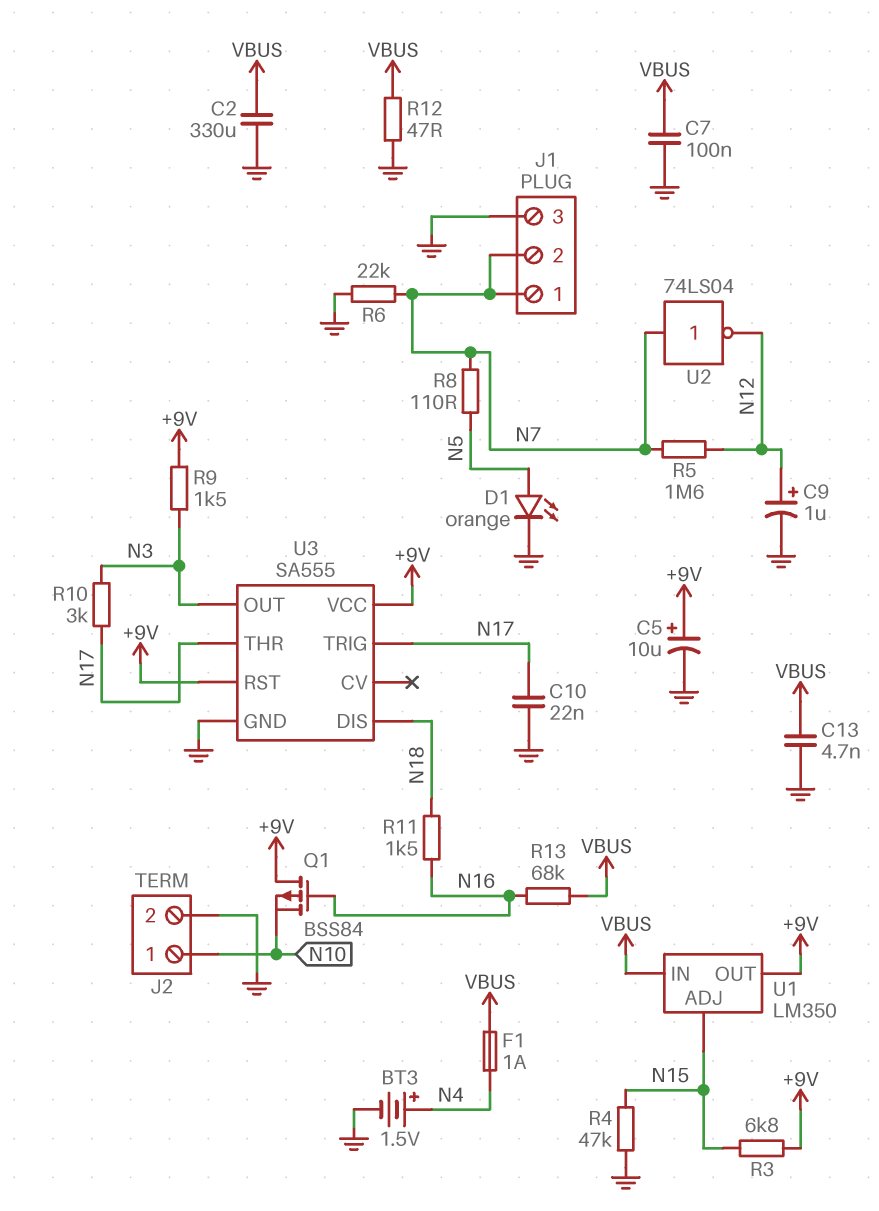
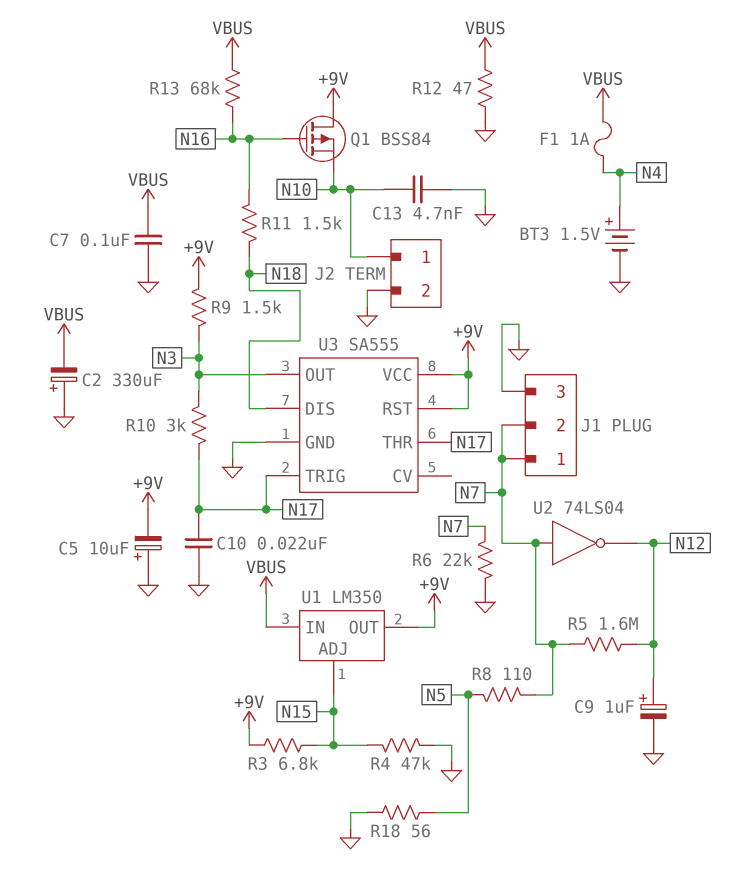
C2: 330uF (GND, VBUS) -> 330uF (plus GND, minus VBUS)
C5: 10uF (plus +9V, minus GND) -> 10uF (plus GND, minus +9V)
C13: 4.7nF (GND, VBUS) -> 4.7nF (GND, N10)
D1: LED orange (A N5, K GND) -> none
R18: none -> 56 (GND, N5)

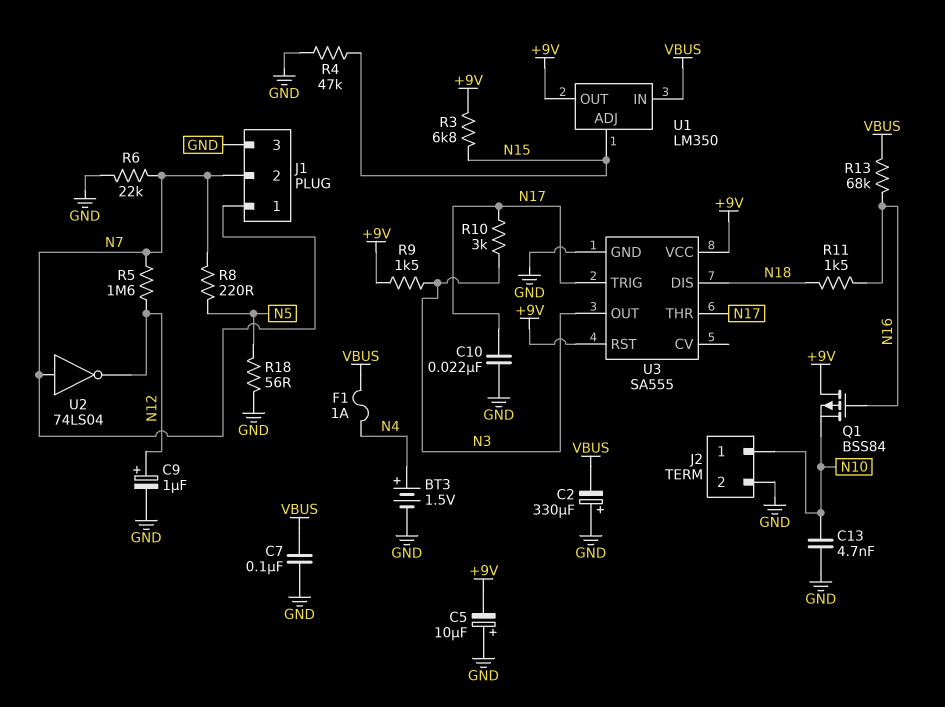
R8: 110 (N5, N7) -> 220 (N5, N7)
R12: 47 (GND, VBUS) -> none

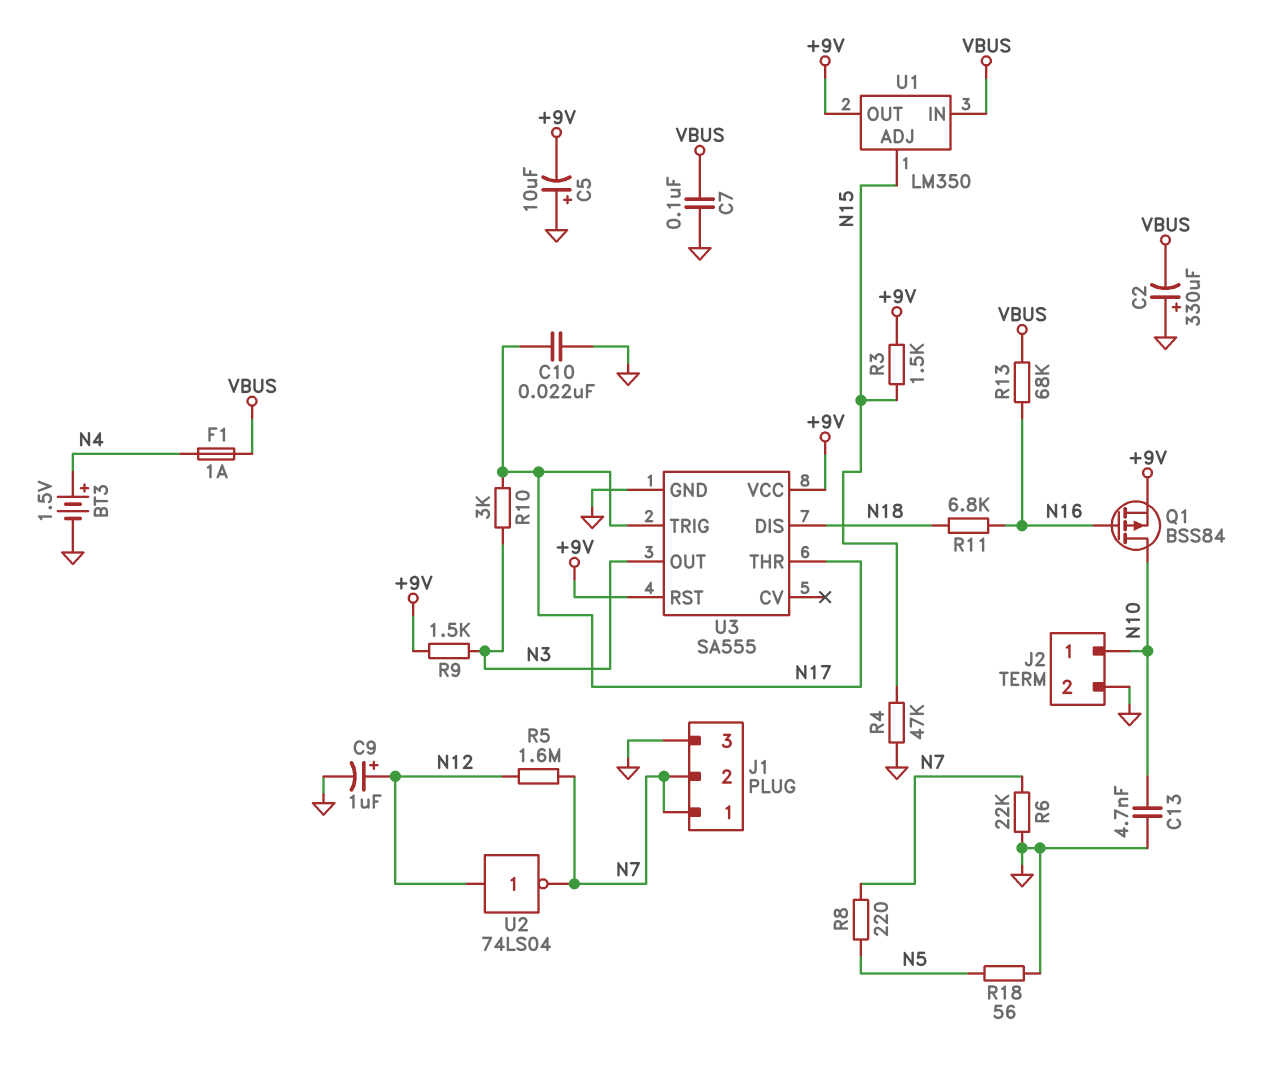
Q1: PMOS BSS84 (G N16, D +9V, S N10) -> PMOS BSS84 (G N16, D N10, S +9V)
R3: 6.8k (+9V, N15) -> 1.5k (+9V, N15)
R11: 1.5k (N16, N18) -> 6.8k (N16, N18)
U2: NOT 74LS04 (in N7, out N12) -> NOT 74LS04 (in N12, out N7)

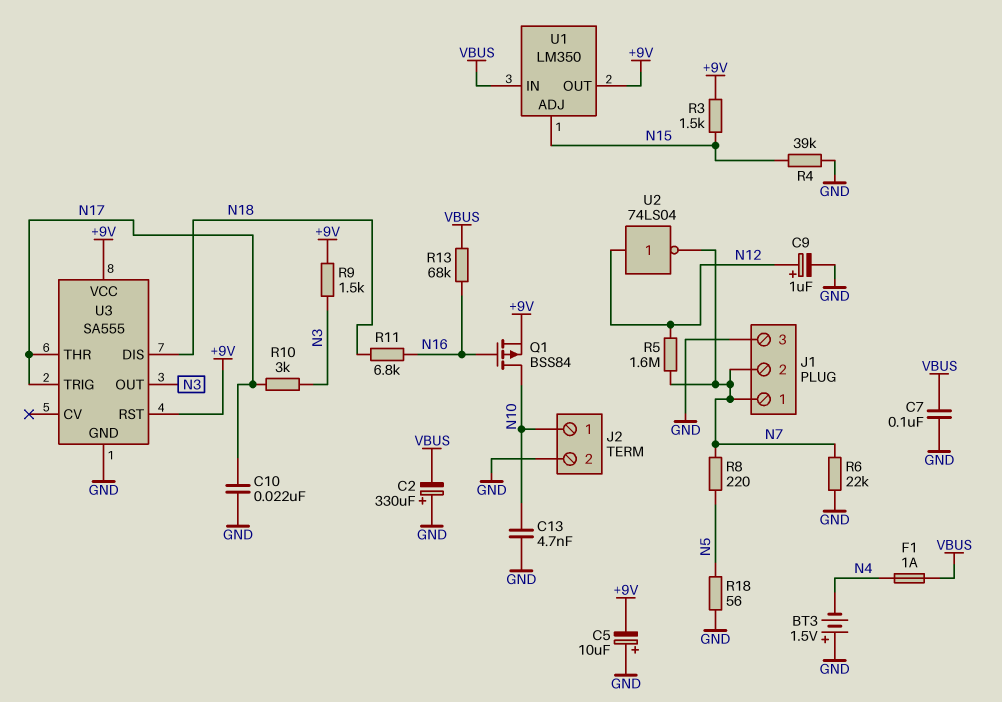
BT3: 1.5V (plus N4, minus GND) -> 1.5V (plus GND, minus N4)
R4: 47k (GND, N15) -> 39k (GND, N15)

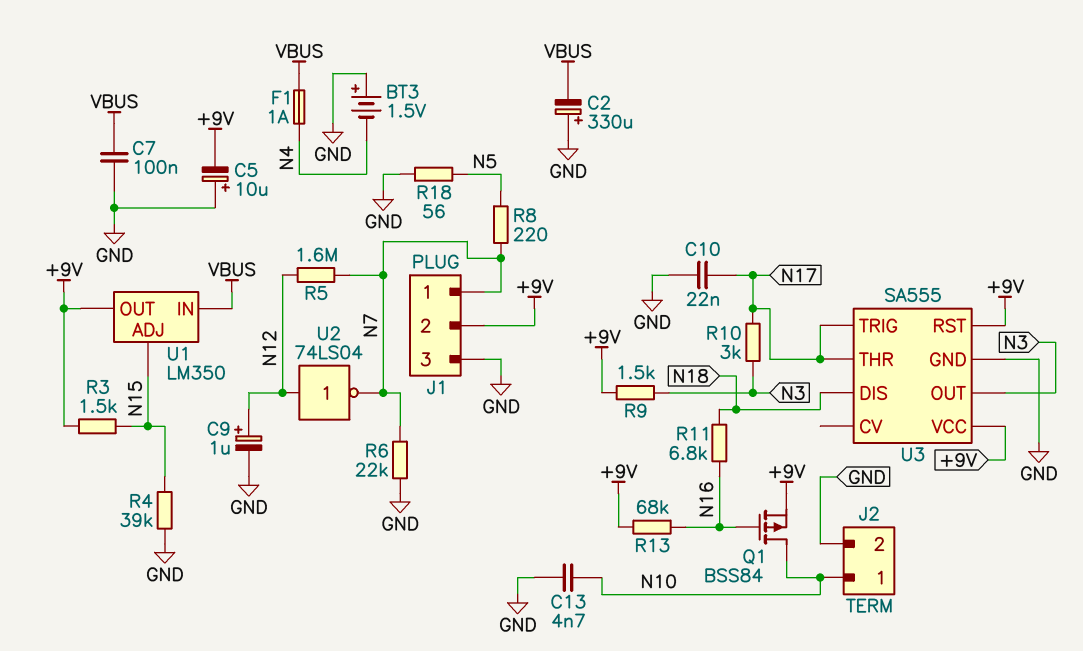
J1 pin 2: N7 -> +9V
R13: 68k (N16, VBUS) -> 68k (+9V, N16)

